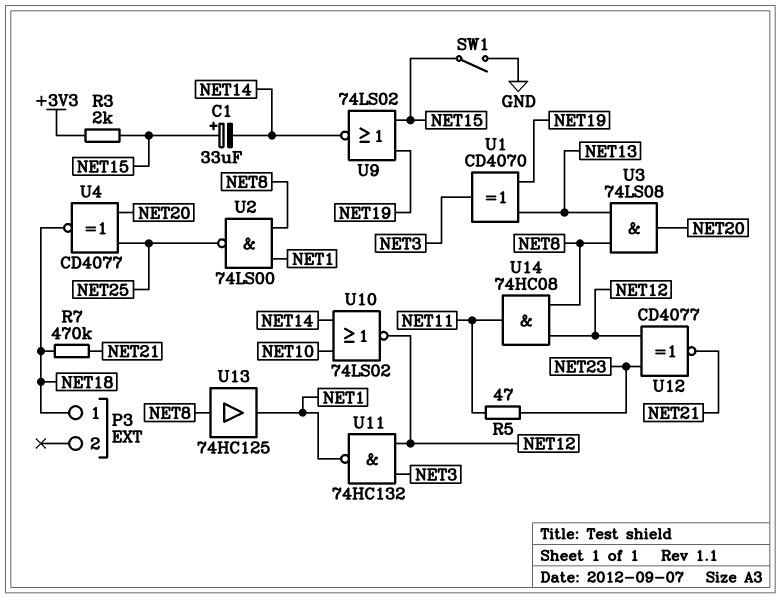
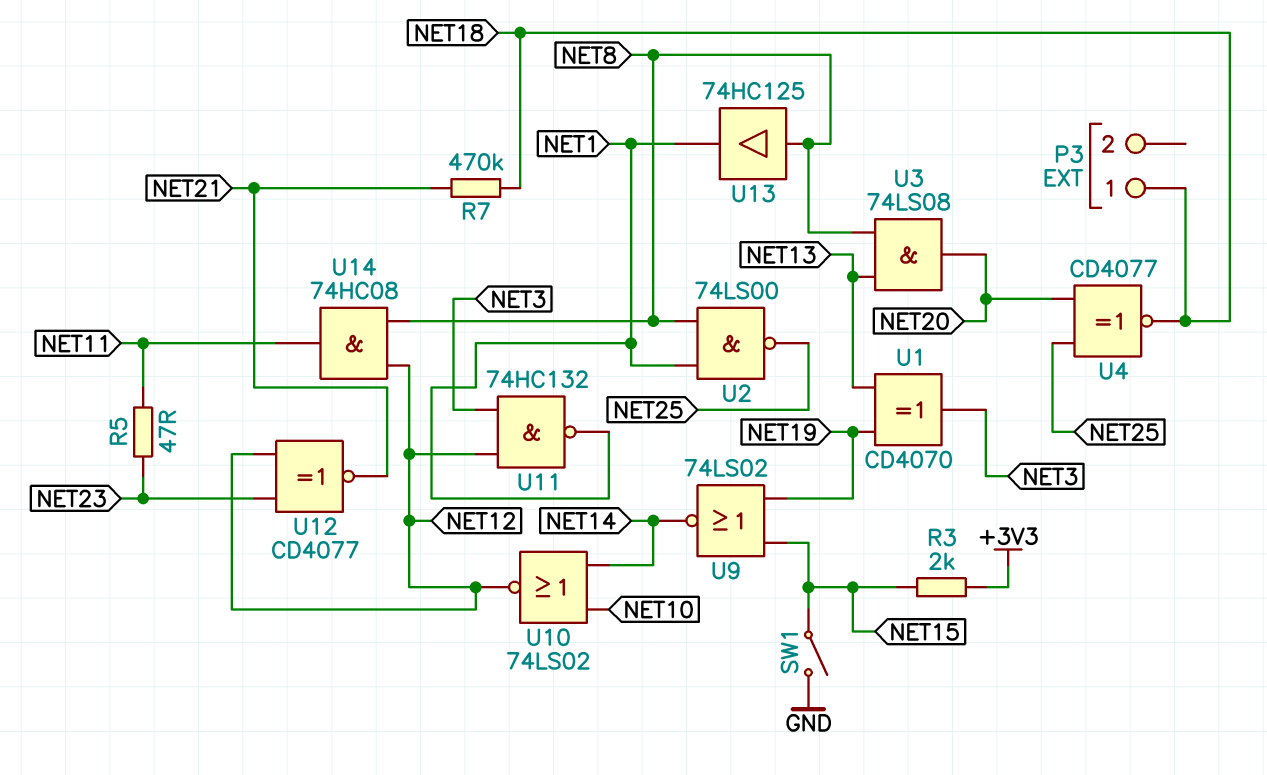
C1: 33uF (plus NET15, minus NET14) -> none

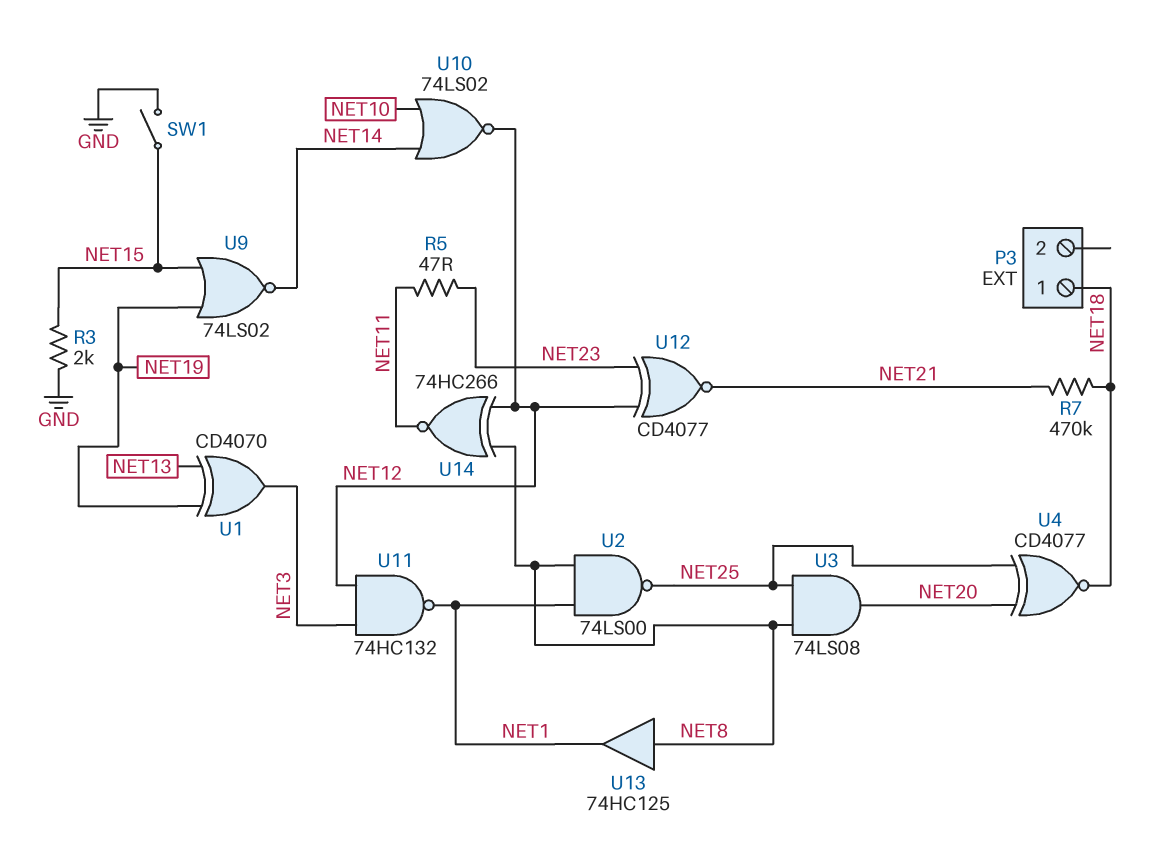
R3: 2k (+3V3, NET15) -> 2k (GND, NET15)
U3: AND 74LS08 (in NET8, in NET13, out NET20) -> AND 74LS08 (in NET8, in NET25, out NET20)
U14: AND 74HC08 (in NET8, in NET12, out NET11) -> XNOR 74HC266 (in NET8, in NET12, out NET11)

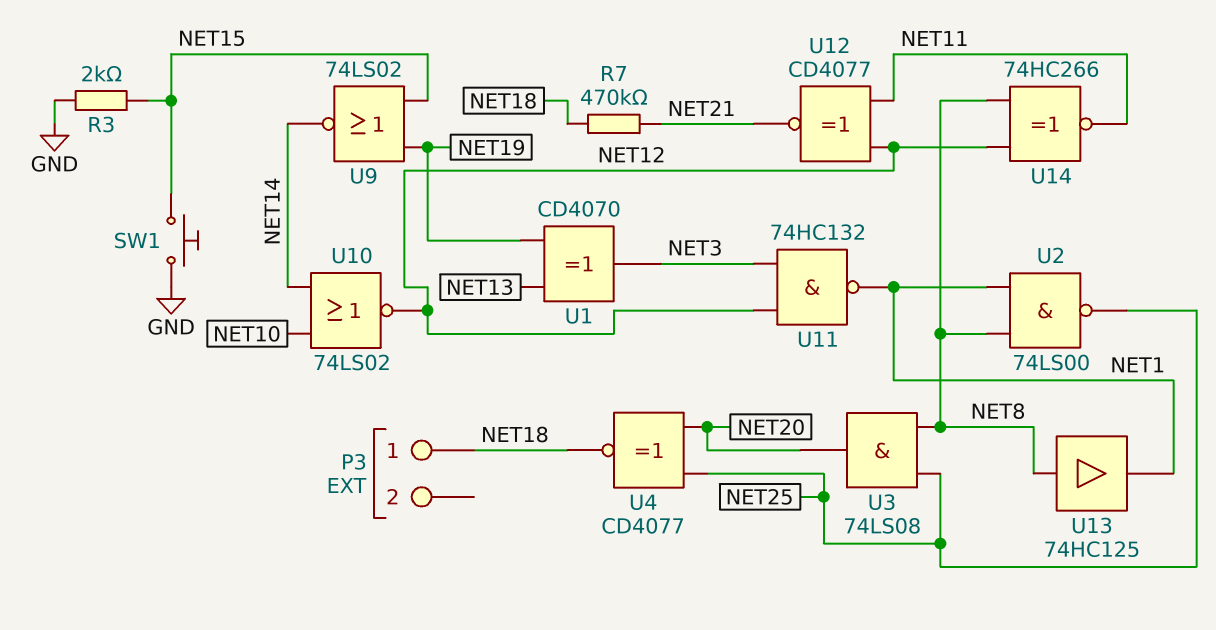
R5: 47 (NET11, NET23) -> none
SW1: switch (GND, NET15) -> button (GND, NET15)
U12: XNOR CD4077 (in NET12, in NET23, out NET21) -> XNOR CD4077 (in NET11, in NET12, out NET21)

